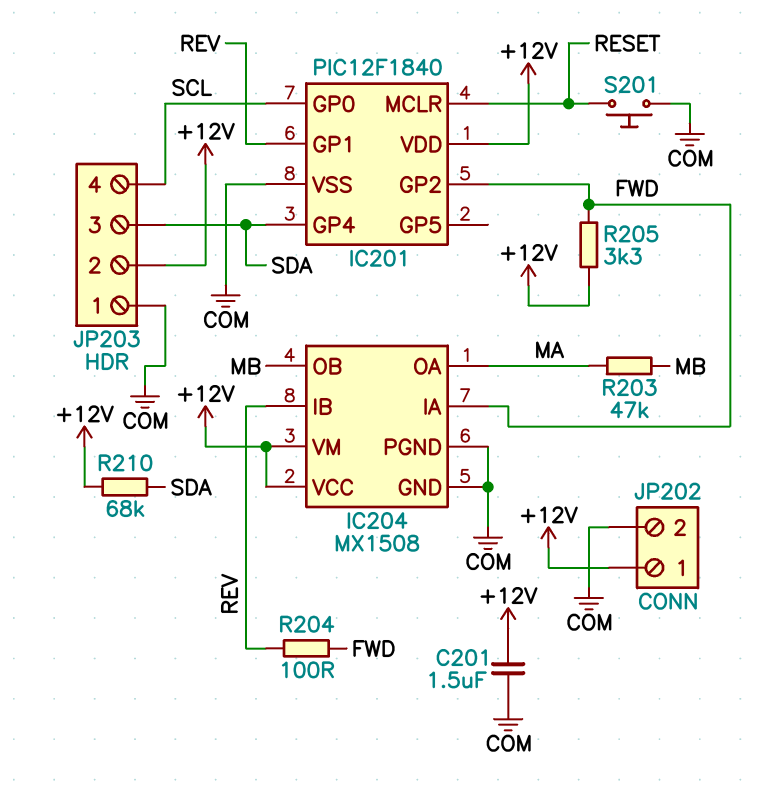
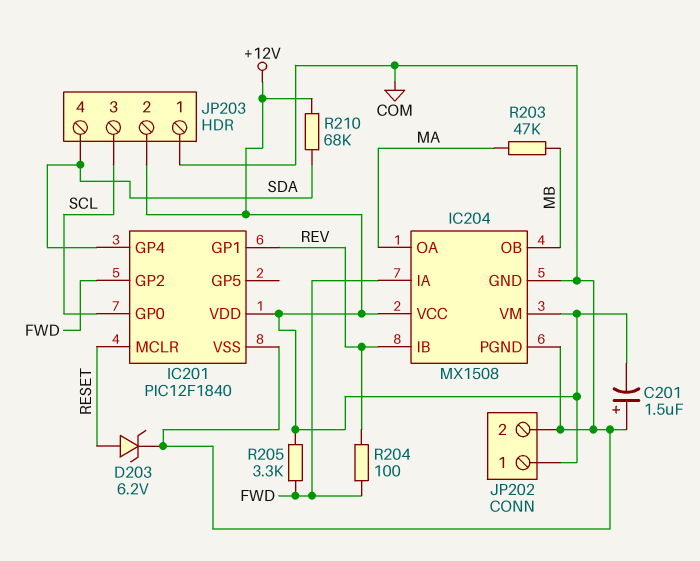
C201: 1.5uF (+12V, COM) -> 1.5uF (plus COM, minus +12V)
D203: none -> zener 6.2V (A RESET, K COM)
JP203 pin 3: SDA -> SCL
JP203 pin 4: SCL -> SDA
S201: button (COM, RESET) -> none

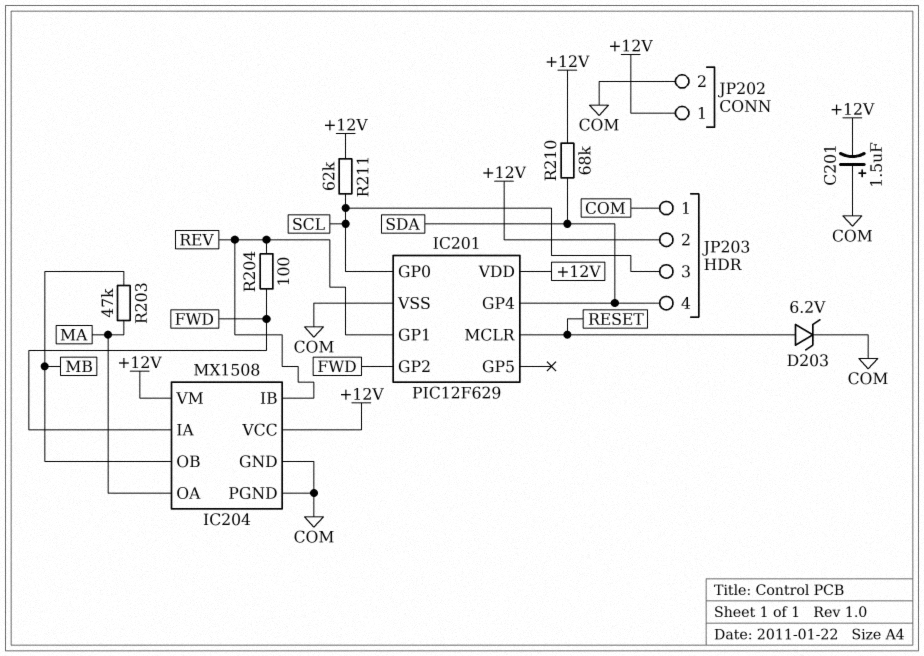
IC201: PIC12F1840 -> PIC12F629
R205: 3.3k (+12V, FWD) -> none
R211: none -> 62k (+12V, SCL)

